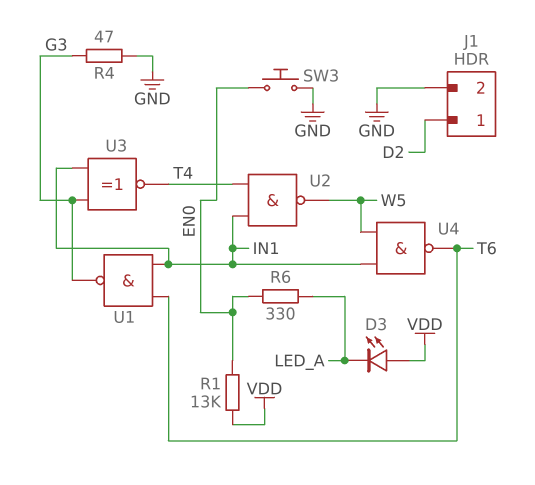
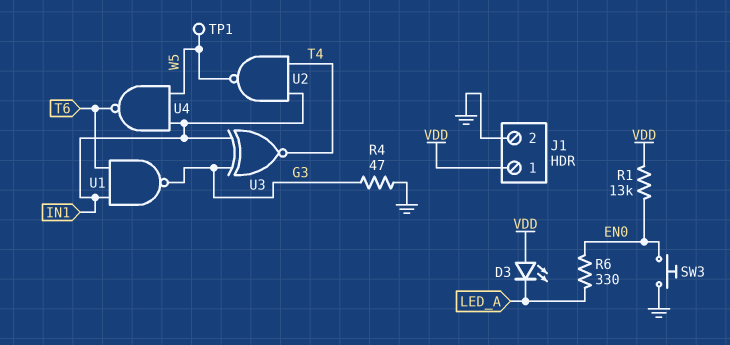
J1 pin 1: D2 -> VDD
TP1: none -> test point (W5)

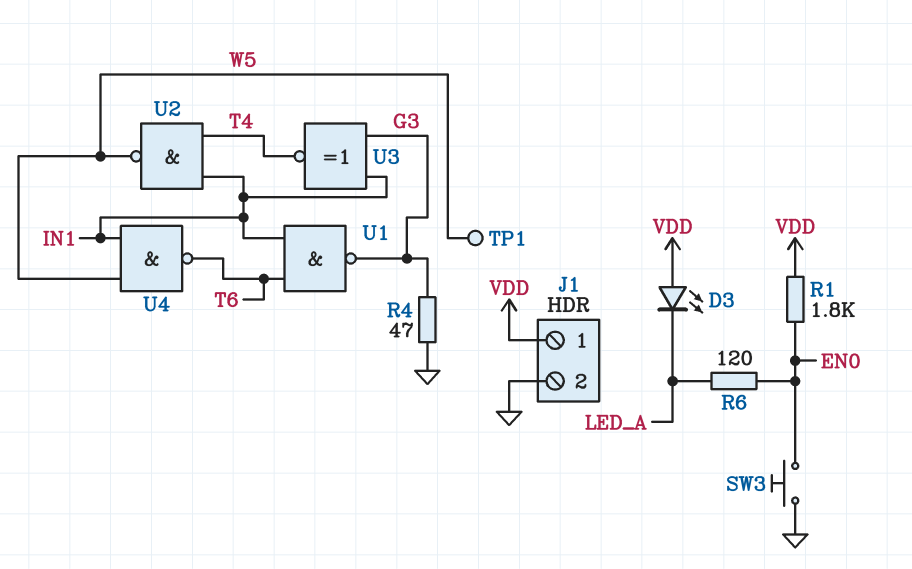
R1: 13k (EN0, VDD) -> 1.8k (EN0, VDD)
R6: 330 (EN0, LED_A) -> 120 (EN0, LED_A)

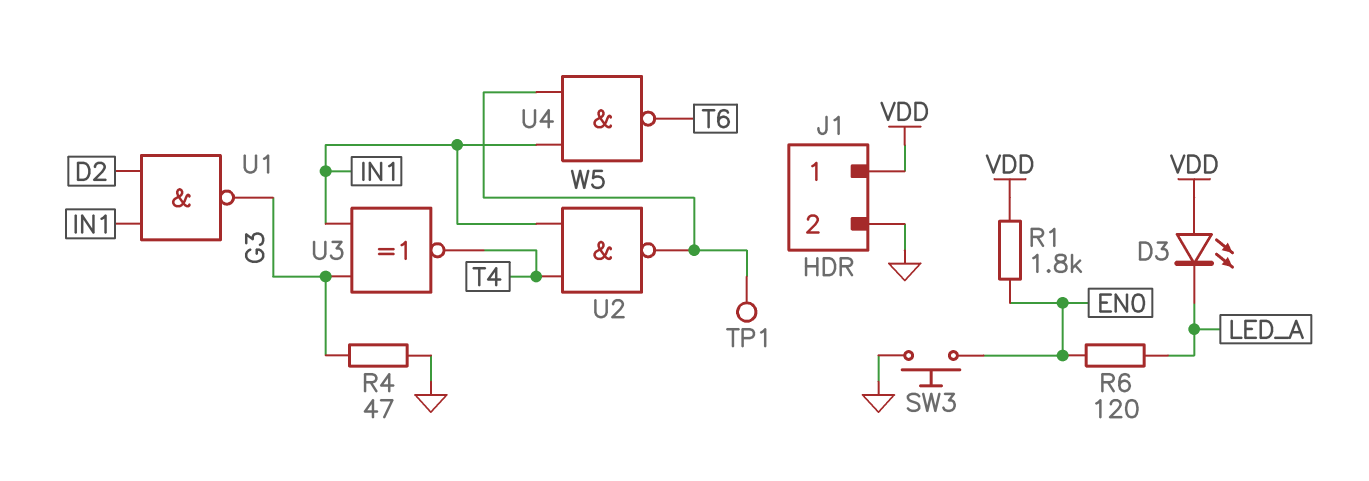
U1: NAND (in IN1, in T6, out G3) -> NAND (in D2, in IN1, out G3)

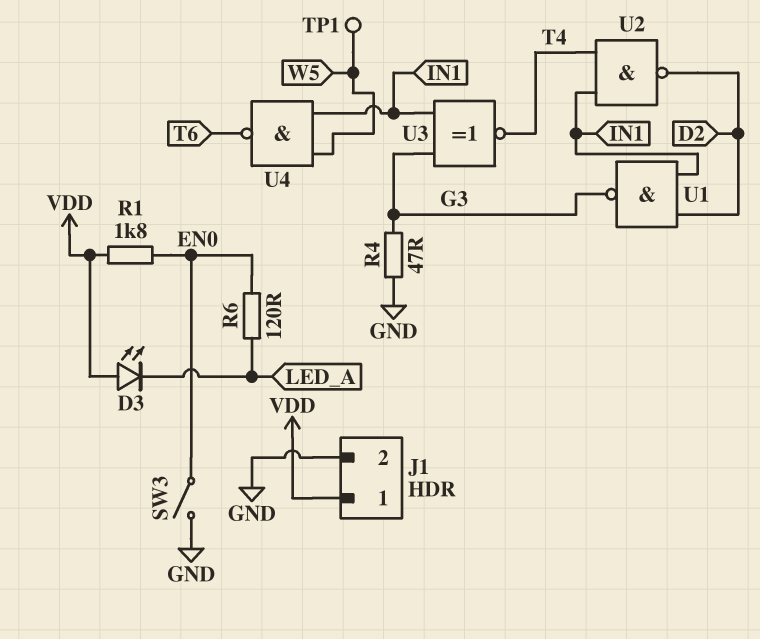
SW3: button (EN0, GND) -> switch (EN0, GND)
U2: NAND (in IN1, in T4, out W5) -> NAND (in IN1, in T4, out D2)

